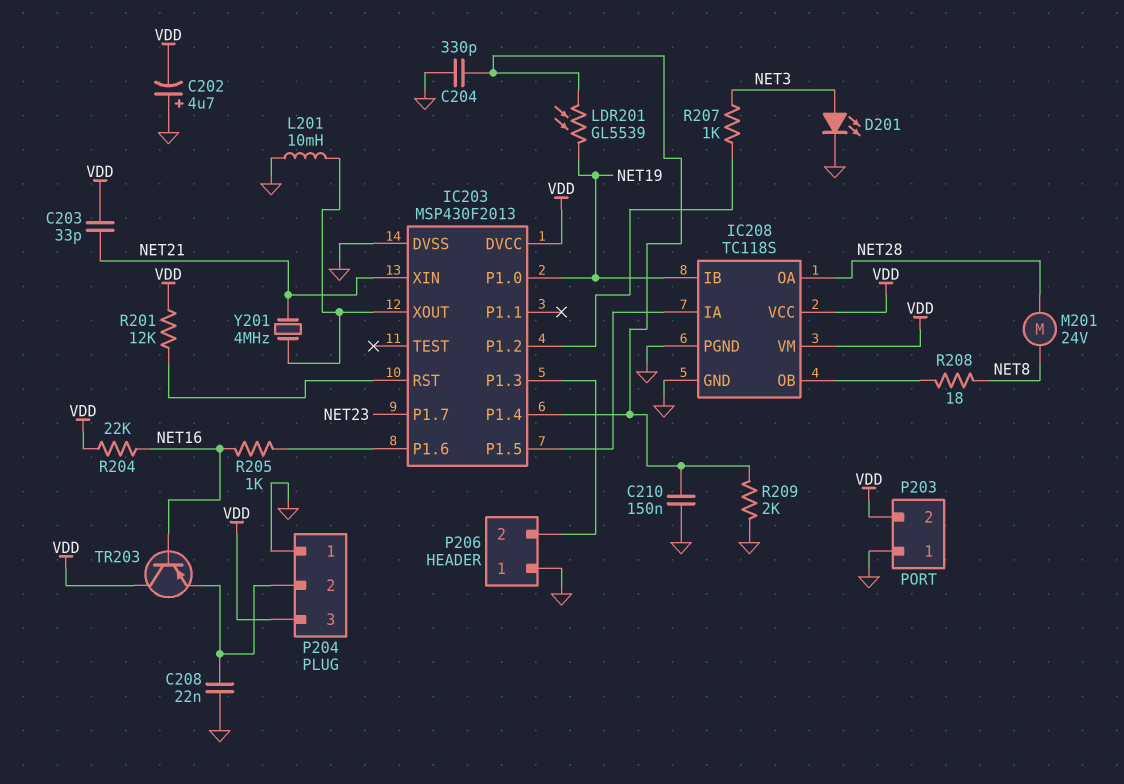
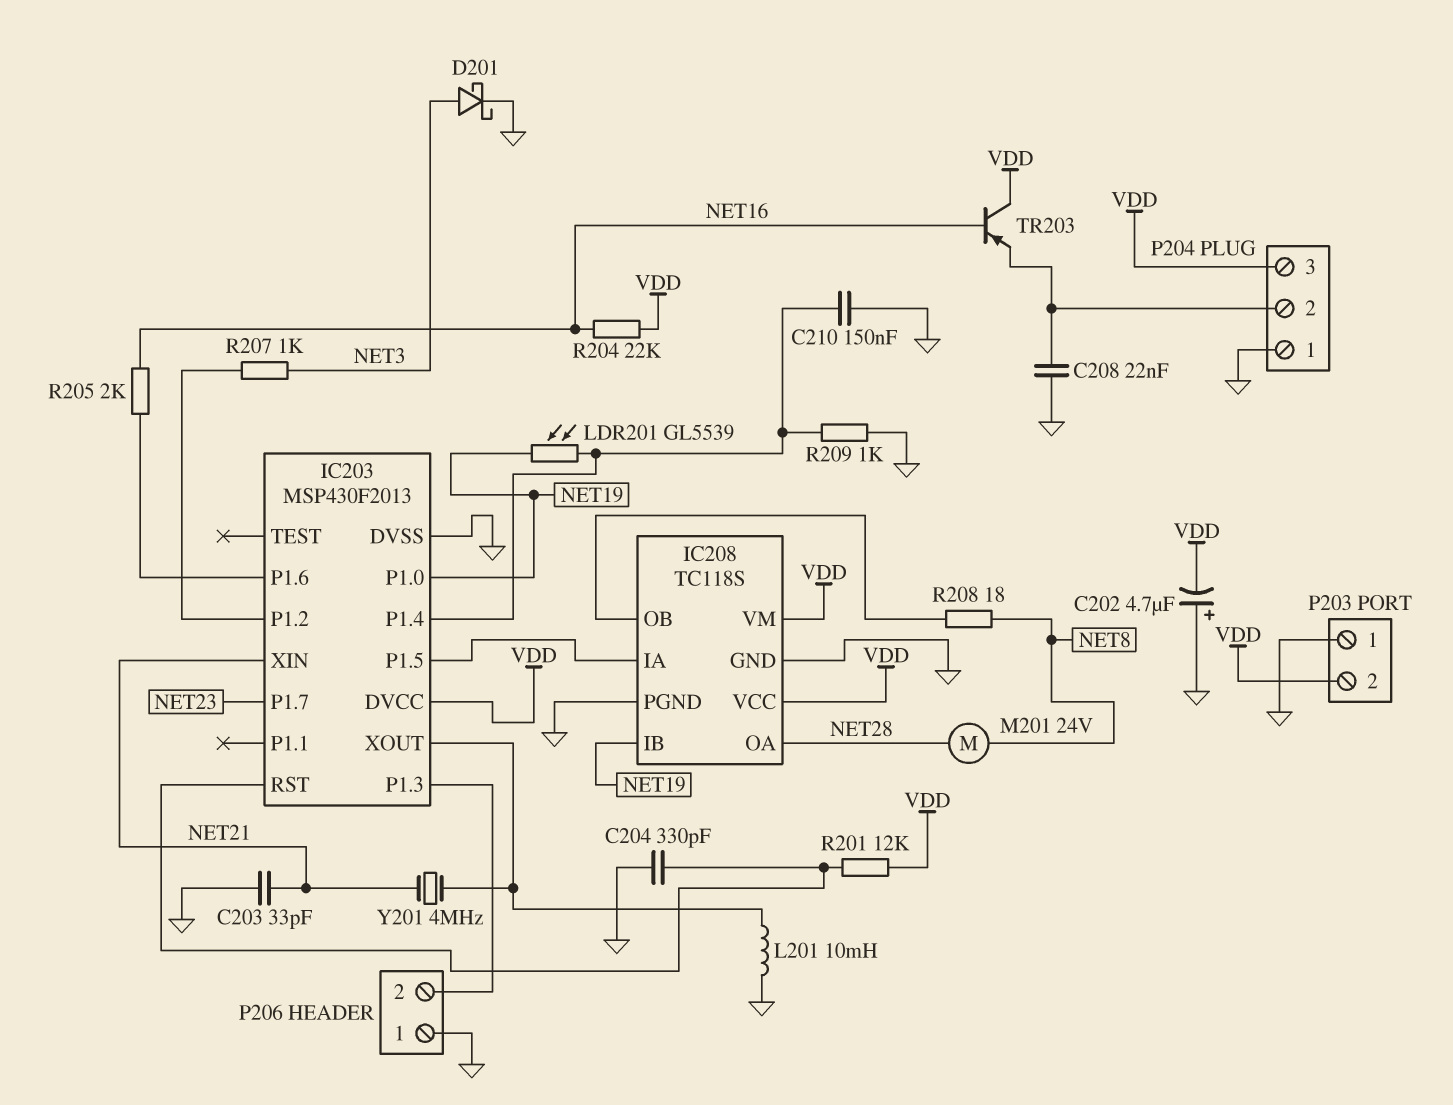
C203: 33pF (NET21, VDD) -> 33pF (GND, NET21)
C204: 330pF (GND, IC203/P1.4) -> 330pF (GND, IC203/RST)
D201: LED (A NET3, K GND) -> schottky (A NET3, K GND)
R205: 1k (IC203/P1.6, NET16) -> 2k (IC203/P1.6, NET16)
R209: 2k (GND, IC203/P1.4) -> 1k (GND, IC203/P1.4)

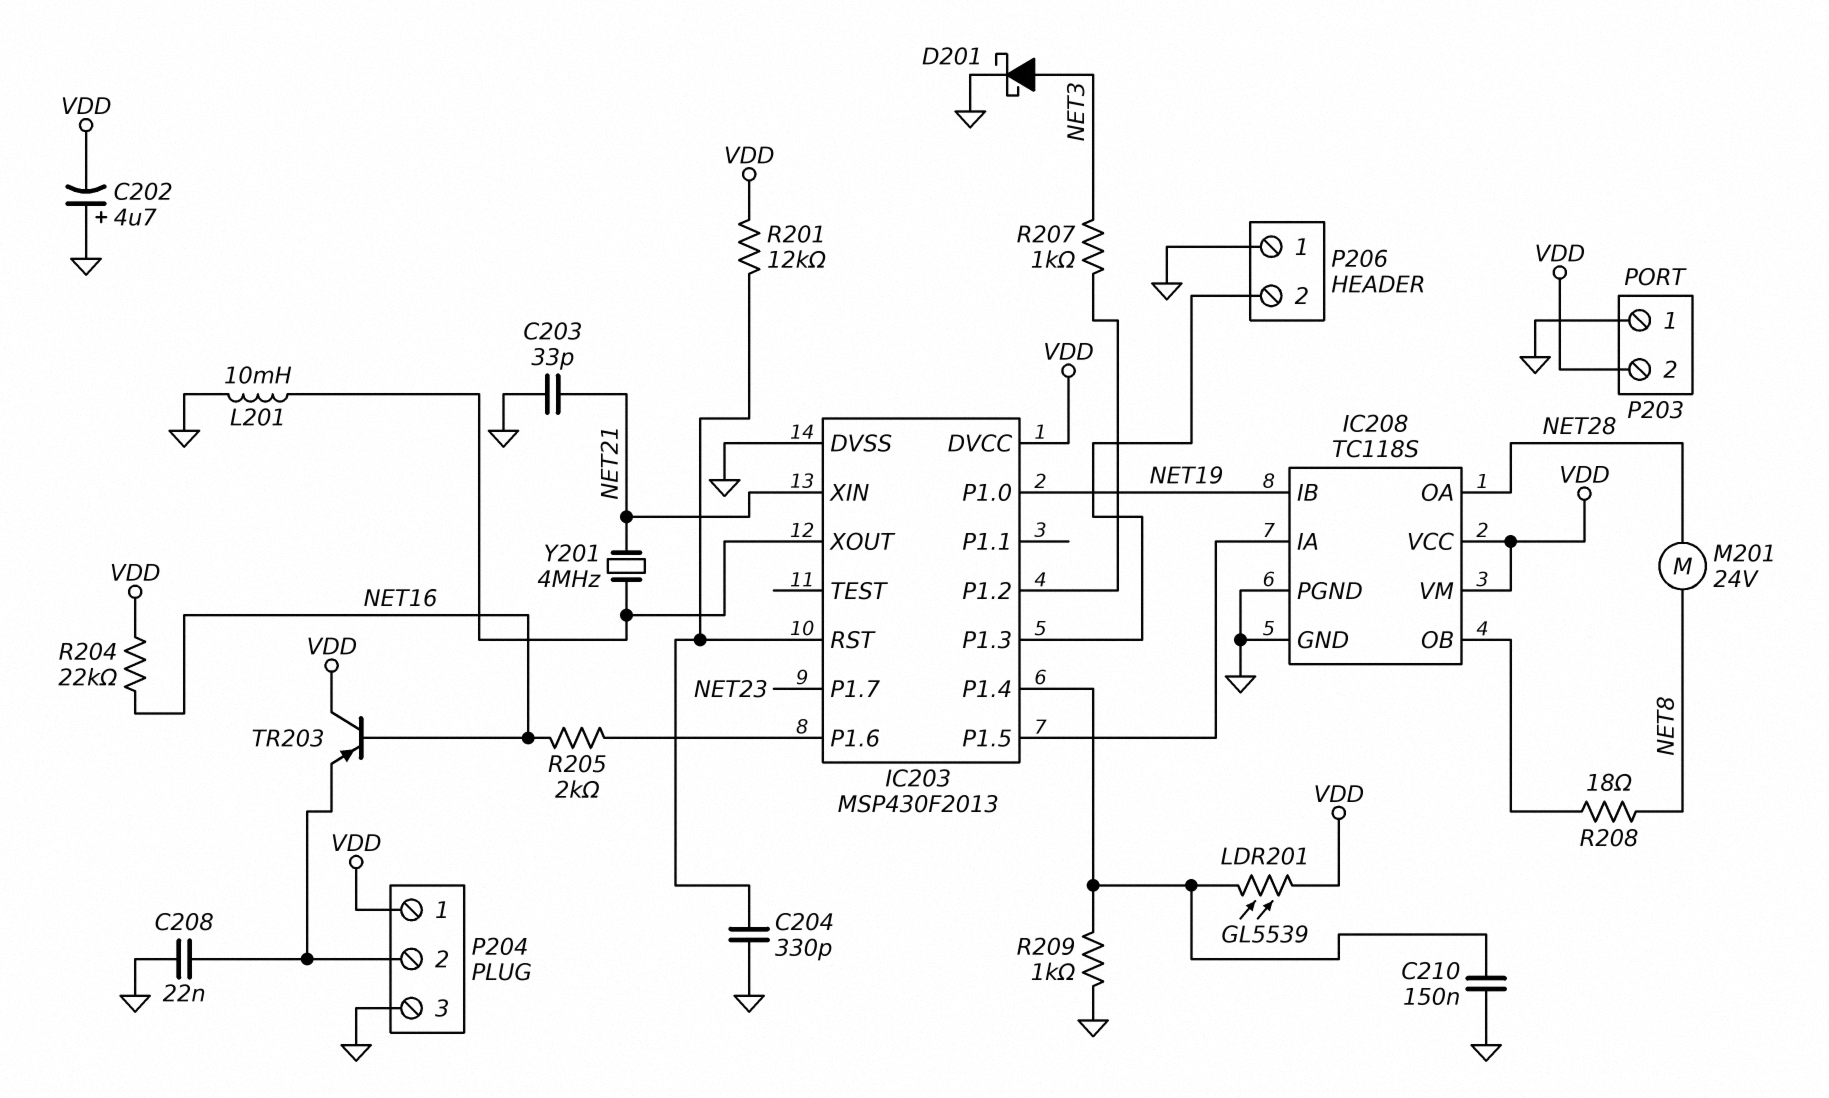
LDR201: GL5539 (IC203/P1.4, NET19) -> GL5539 (IC203/P1.4, VDD)
P204 pin 1: GND -> VDD
P204 pin 3: VDD -> GND

